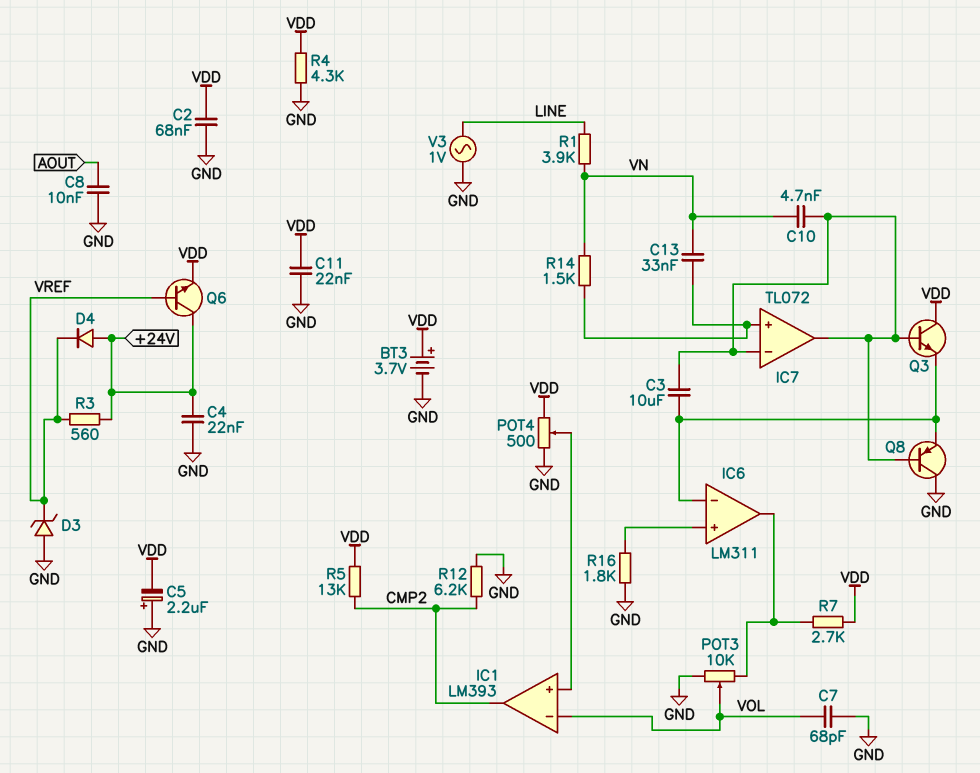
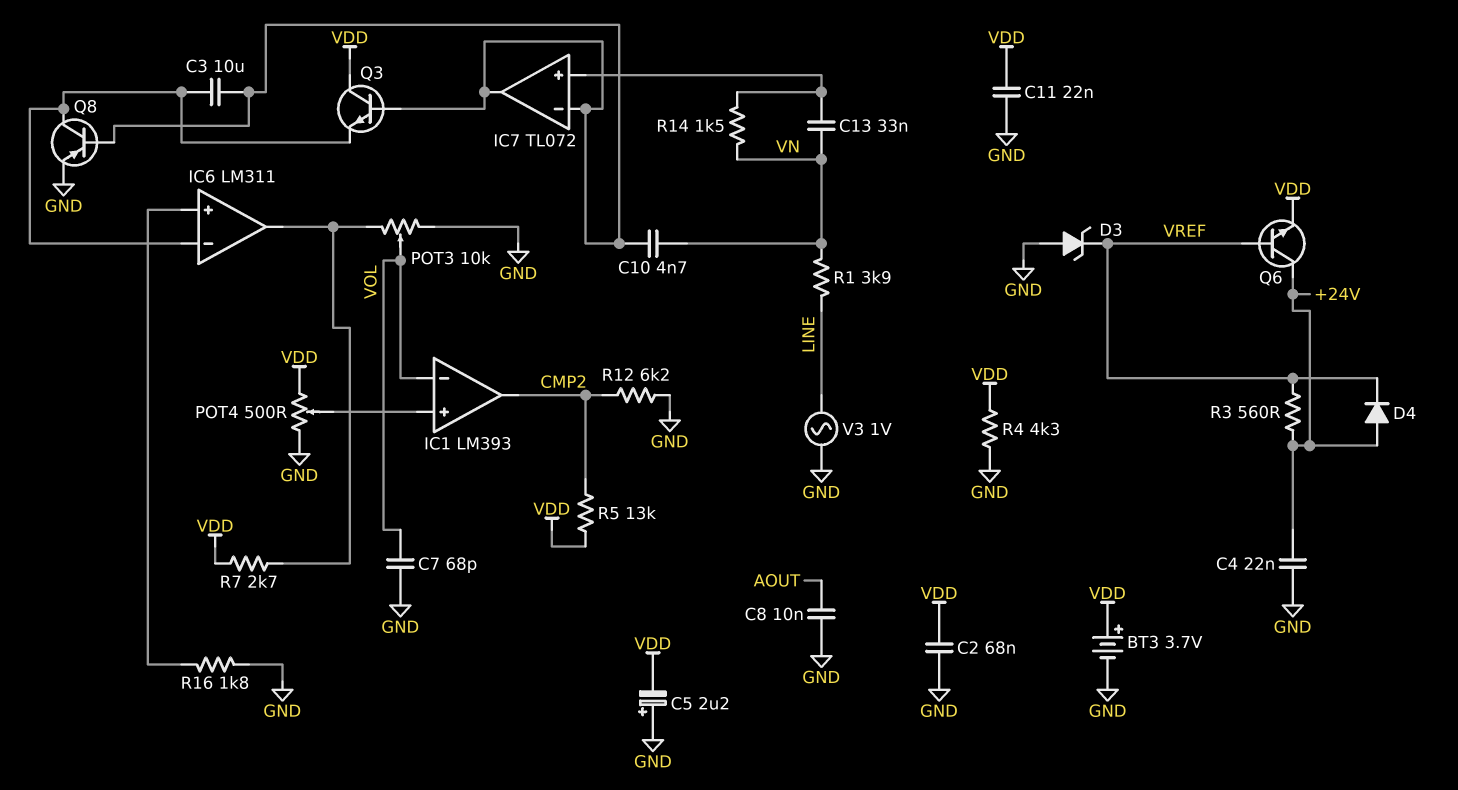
Q8: PNP (B IC7/in-, C GND, E IC6/in-) -> PNP (B IC7/in-, C IC6/in-, E GND)

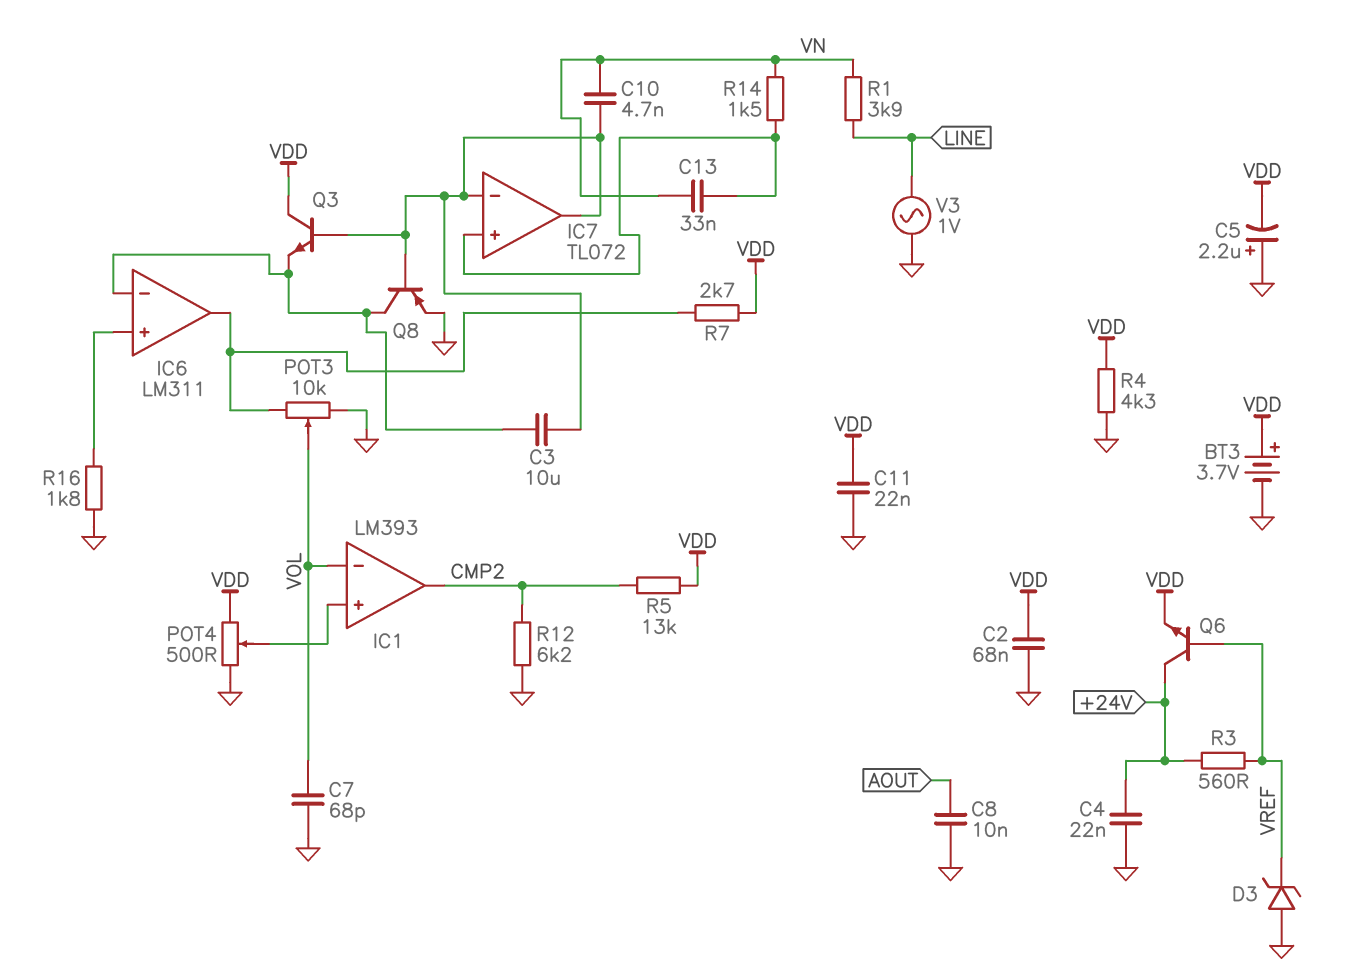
D4: diode (A +24V, K VREF) -> none

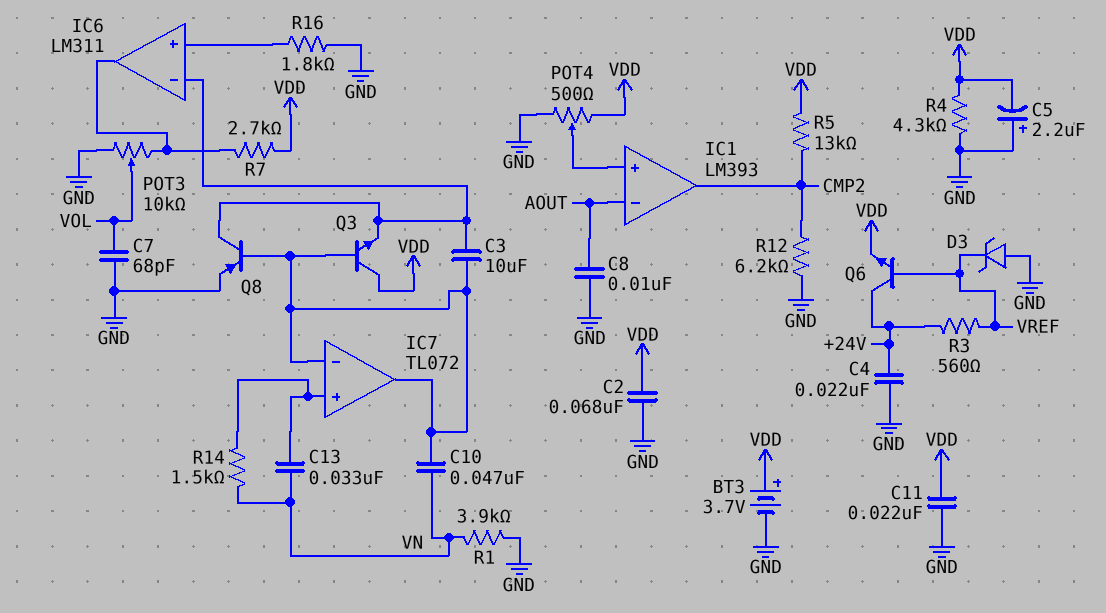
C10: 4.7nF (IC7/in-, VN) -> 47nF (IC7/in-, VN)
IC1 pin in-: VOL -> AOUT
R1: 3.9k (LINE, VN) -> 3.9k (GND, VN)
V3: AC 1V (GND, LINE) -> none

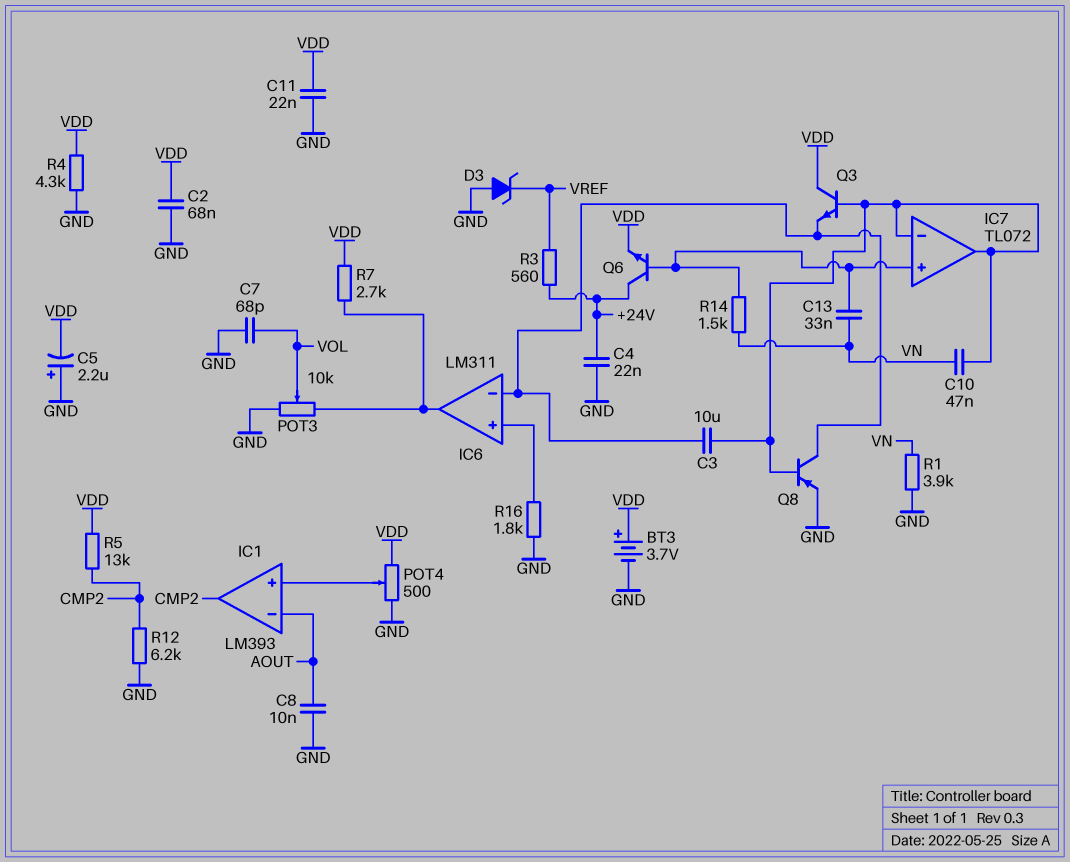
Q6: NPN (B VREF, C +24V, E VDD) -> NPN (B IC7/in+, C +24V, E VDD)

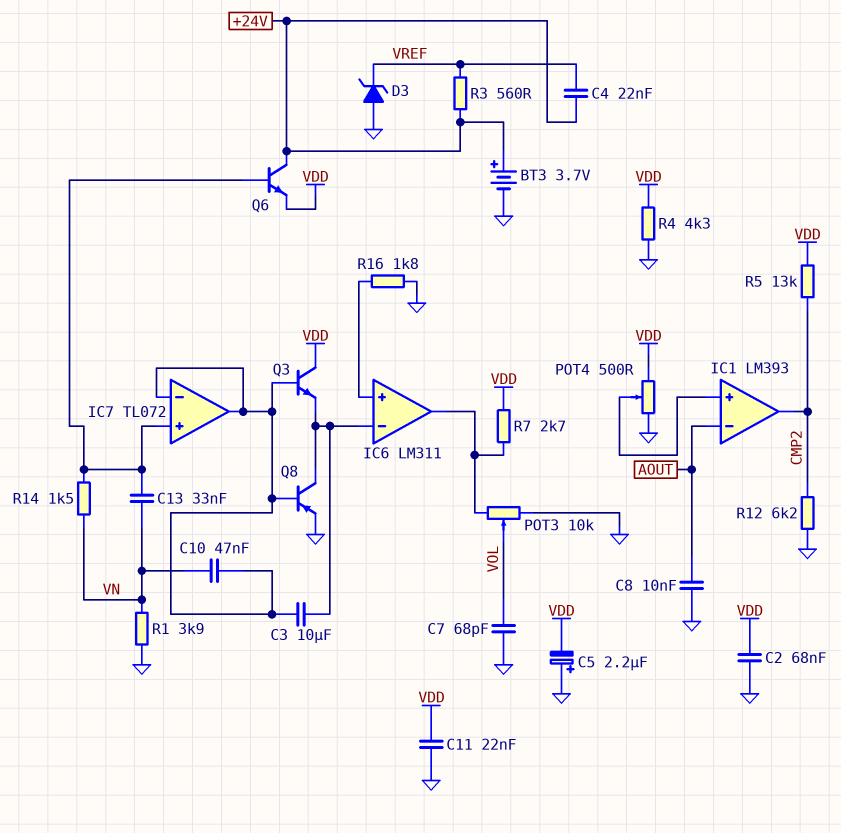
BT3: 3.7V (plus VDD, minus GND) -> 3.7V (plus +24V, minus GND)
C4: 22nF (+24V, GND) -> 22nF (+24V, VREF)

